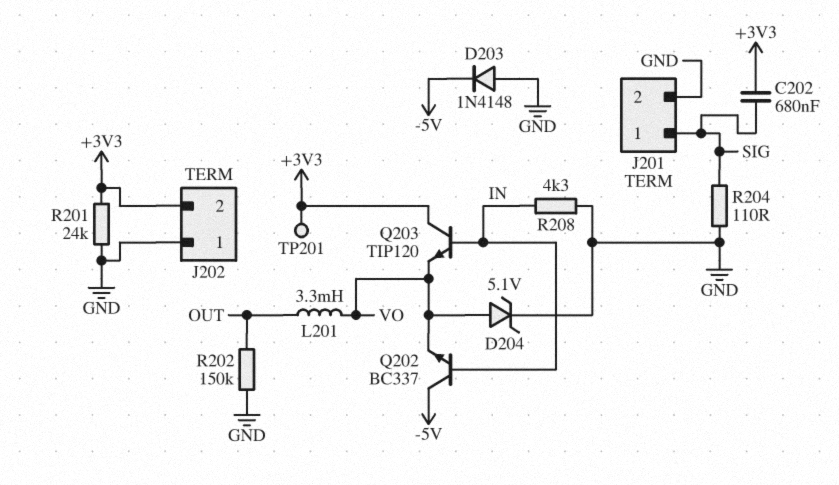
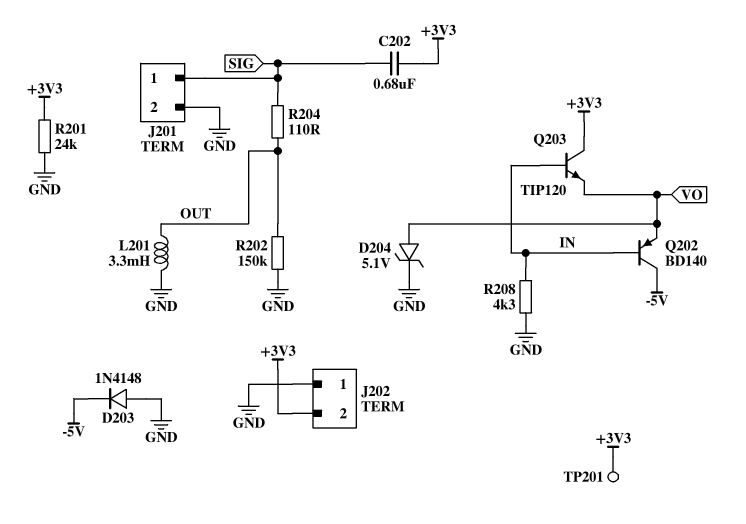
L201: 3.3mH (OUT, VO) -> 3.3mH (GND, OUT)
Q202: NPN BC337 (B IN, C -5V, E VO) -> PNP BD140 (B IN, C -5V, E VO)
R204: 110 (GND, SIG) -> 110 (OUT, SIG)

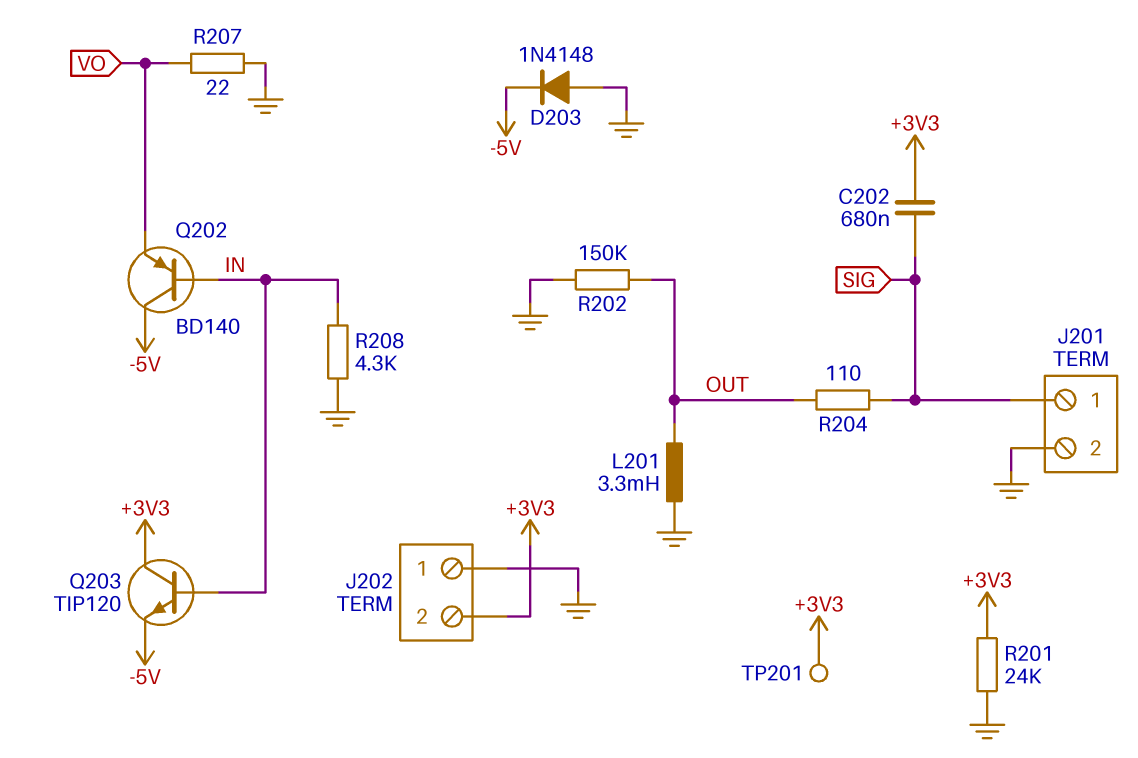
D204: zener 5.1V (A VO, K GND) -> none
Q203: NPN TIP120 (B IN, C +3V3, E VO) -> NPN TIP120 (B IN, C +3V3, E -5V)
R207: none -> 22 (GND, VO)

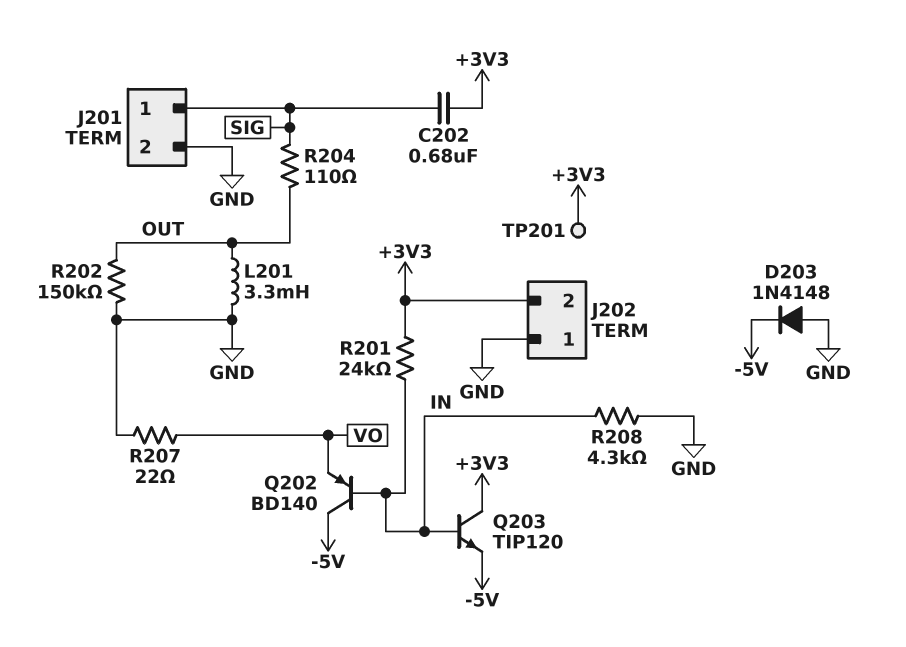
R201: 24k (+3V3, GND) -> 24k (+3V3, IN)

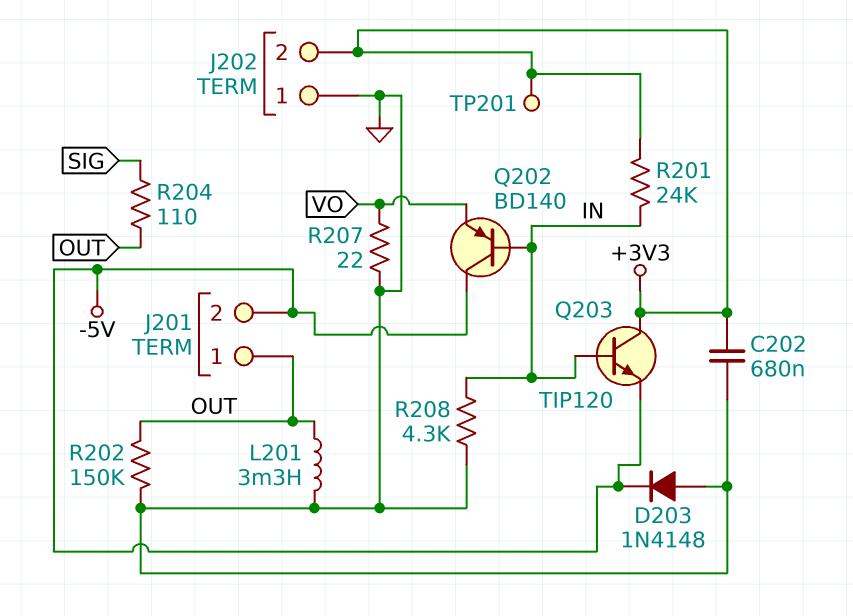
C202: 680nF (+3V3, SIG) -> 680nF (+3V3, GND)
J201 pin 1: SIG -> OUT
J201 pin 2: GND -> -5V

